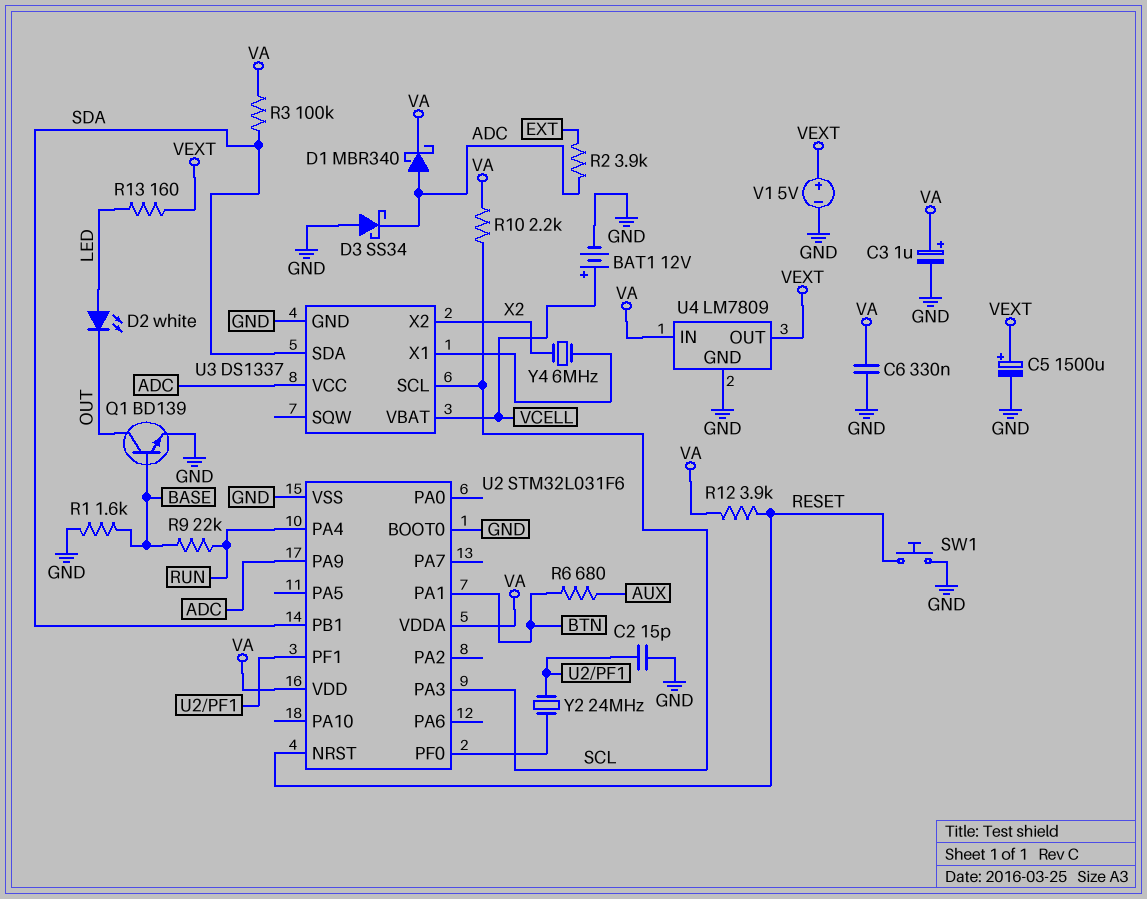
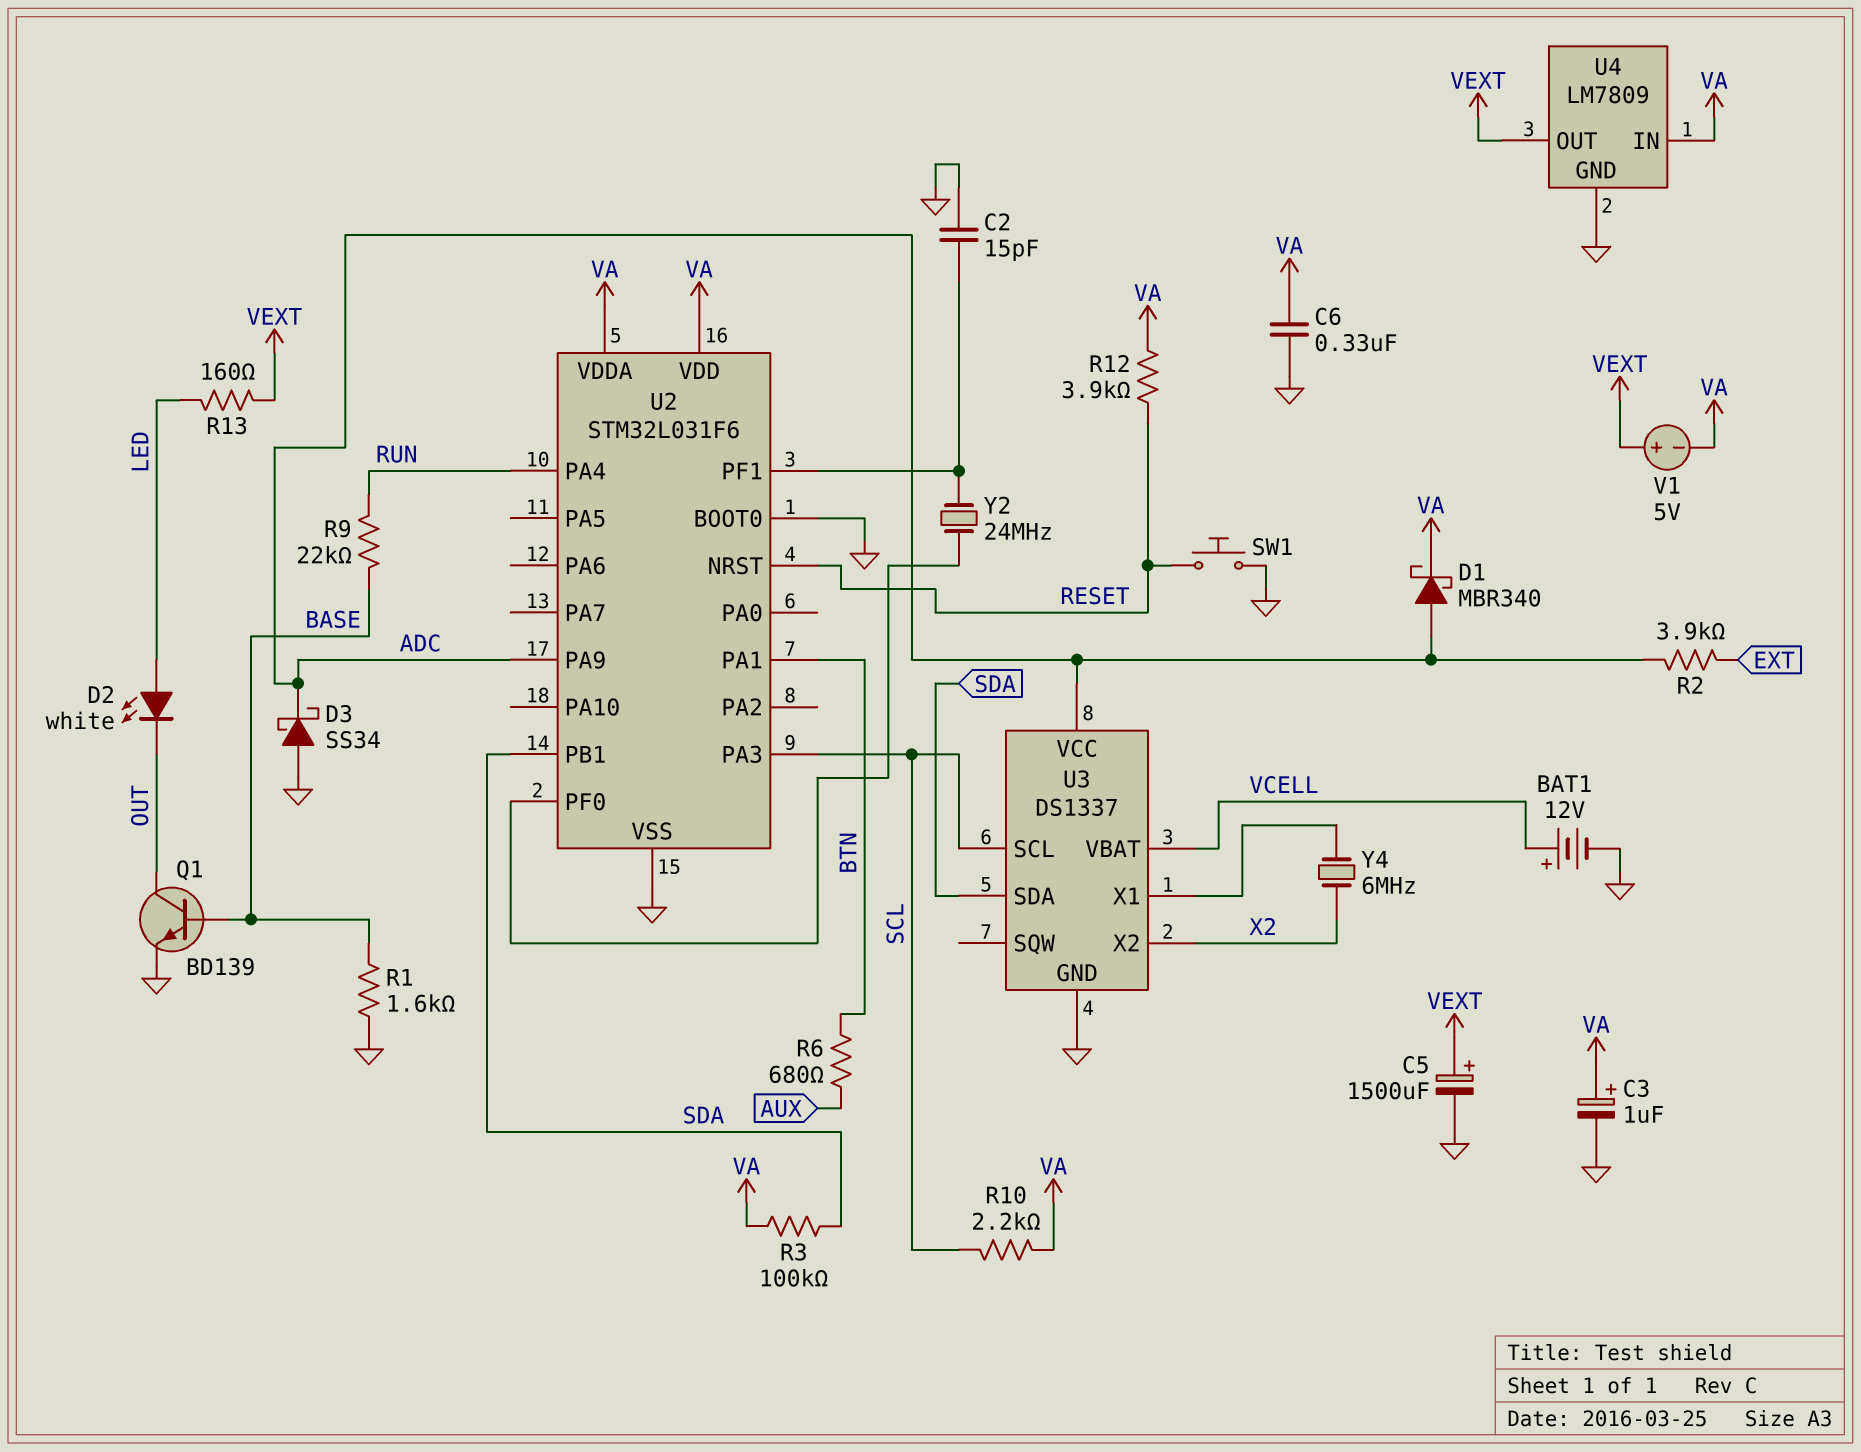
V1: 5V (plus VEXT, minus GND) -> 5V (plus VEXT, minus VA)

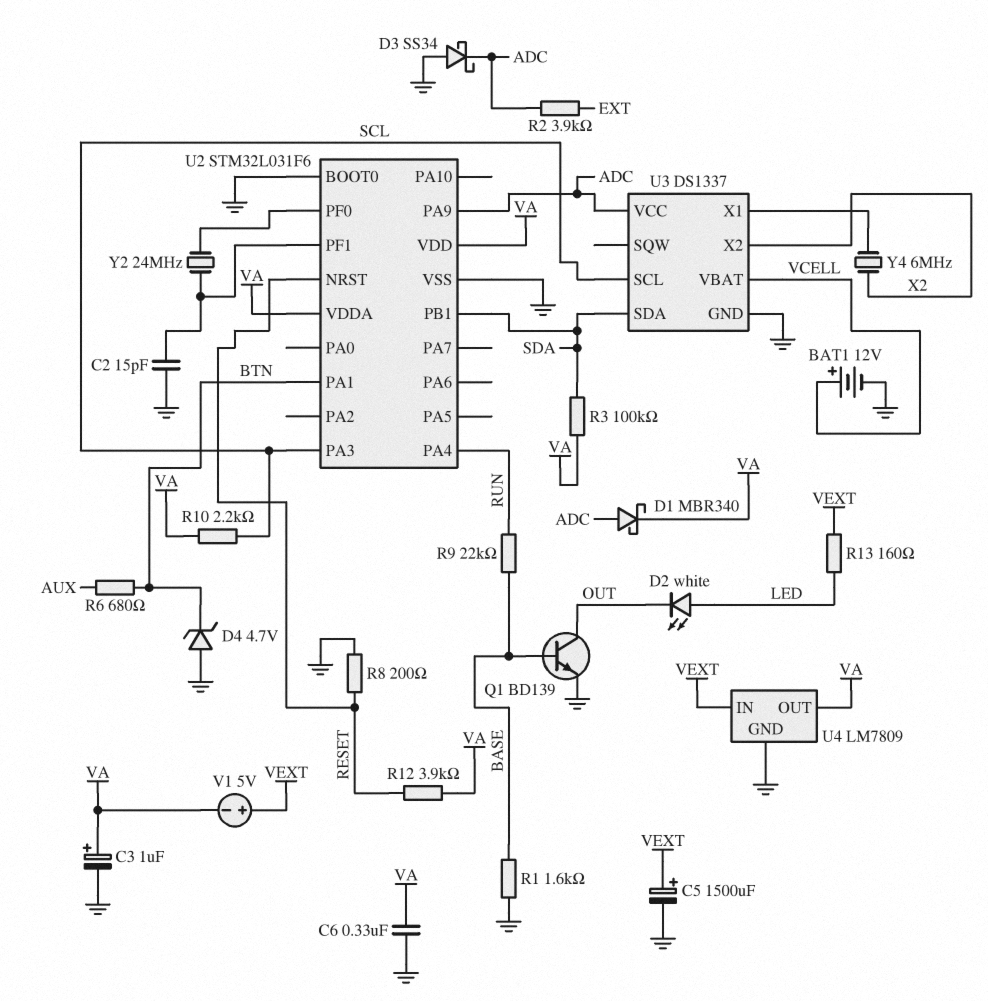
D4: none -> zener 4.7V (A GND, K BTN)
R8: none -> 200 (GND, RESET)
SW1: button (GND, RESET) -> none
U4 pin IN: VA -> VEXT
U4 pin OUT: VEXT -> VA

